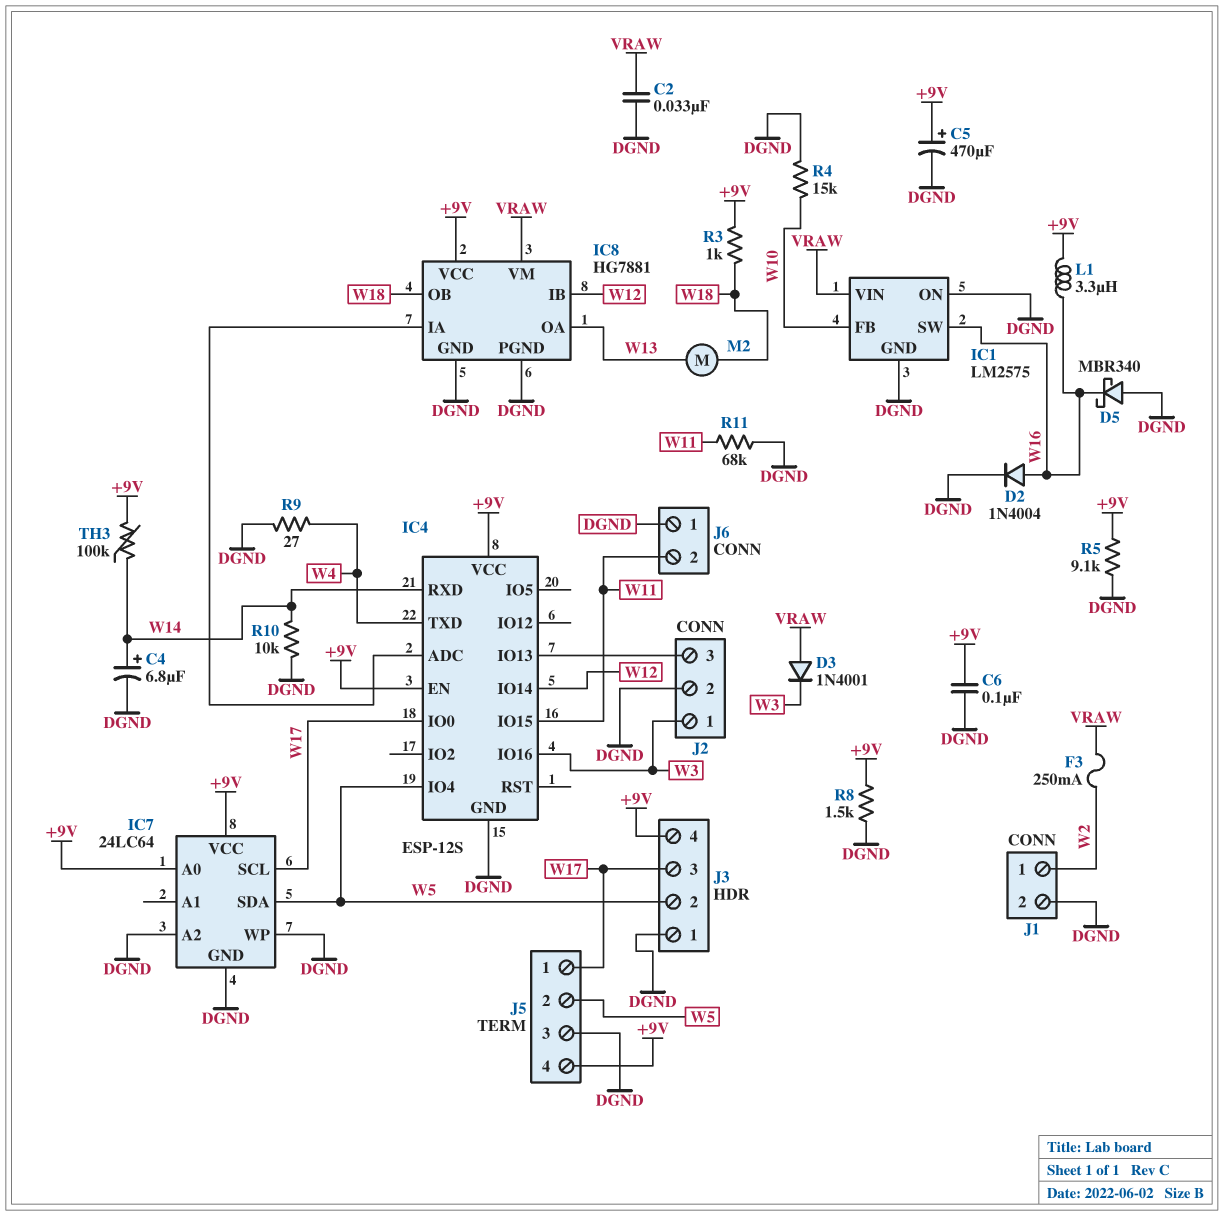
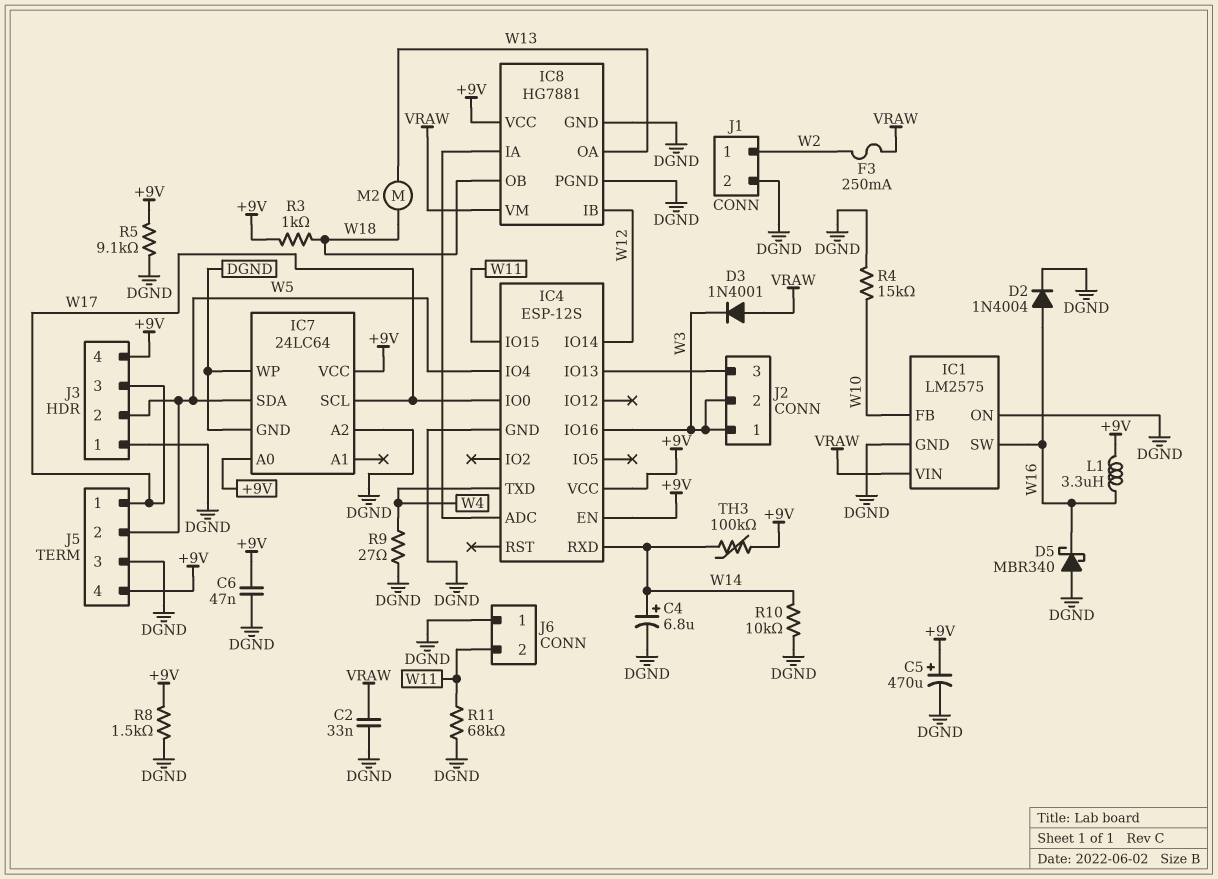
C6: 100nF (+9V, DGND) -> 47nF (+9V, DGND)
J2 pin 2: DGND -> W3

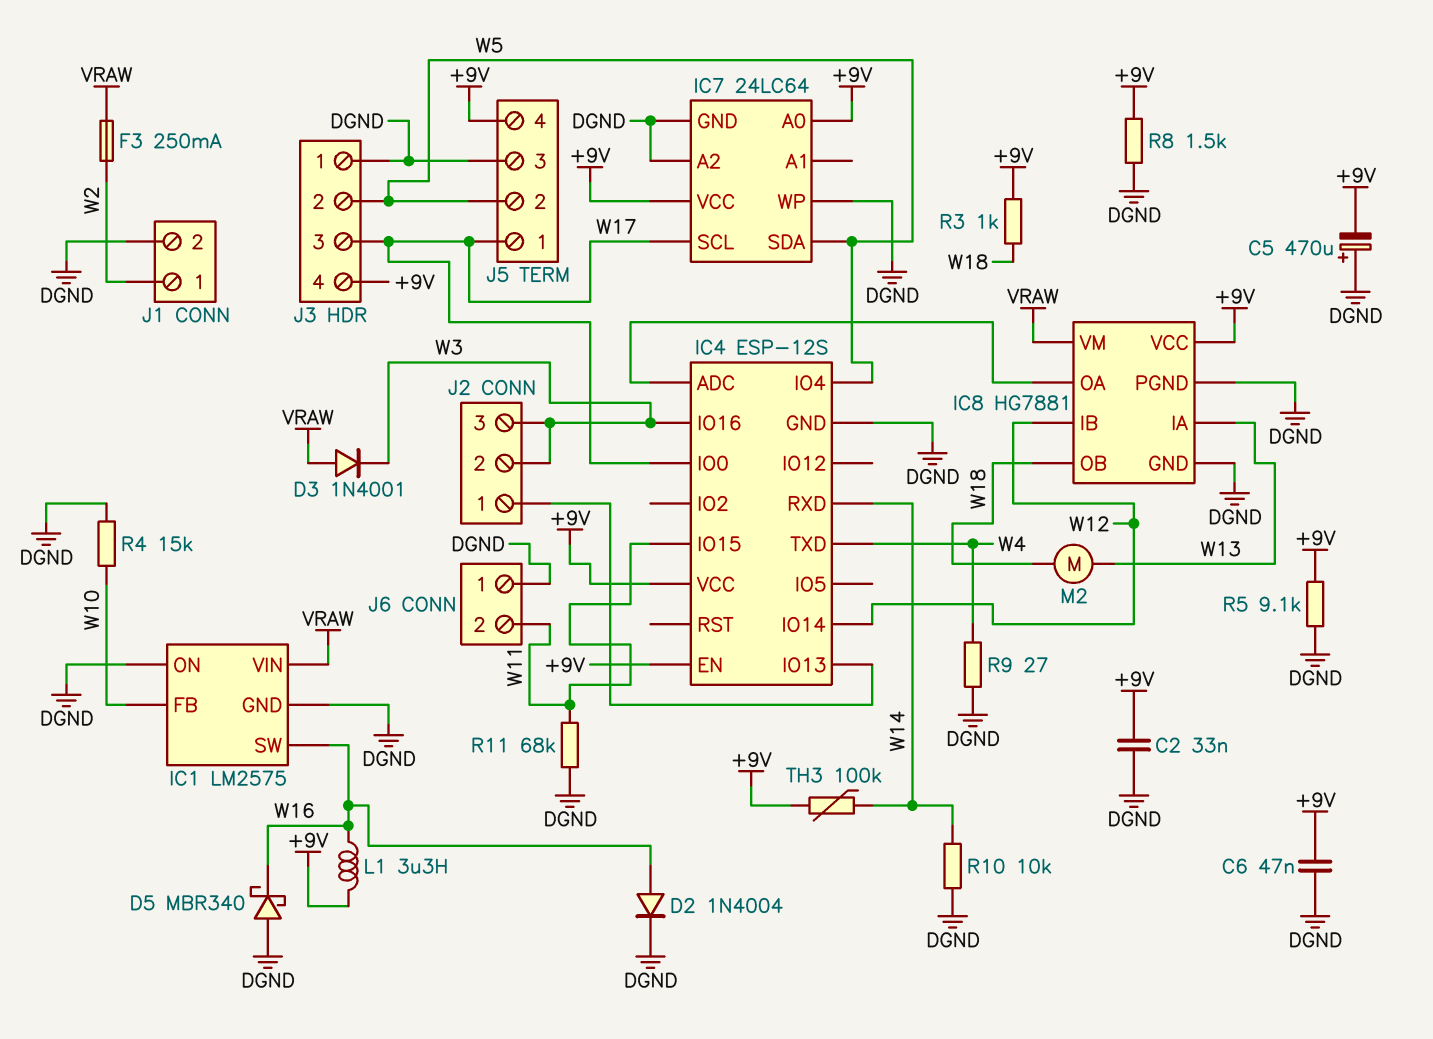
C2: 33nF (DGND, VRAW) -> 33nF (+9V, DGND)
C4: 6.8uF (plus W14, minus DGND) -> none
C5: 470uF (plus +9V, minus DGND) -> 470uF (plus DGND, minus +9V)
IC8 pin IA: IC4/ADC -> W13
IC8 pin OA: W13 -> IC4/ADC
J2 pin 1: W3 -> IC4/IO13
J2 pin 3: IC4/IO13 -> W3

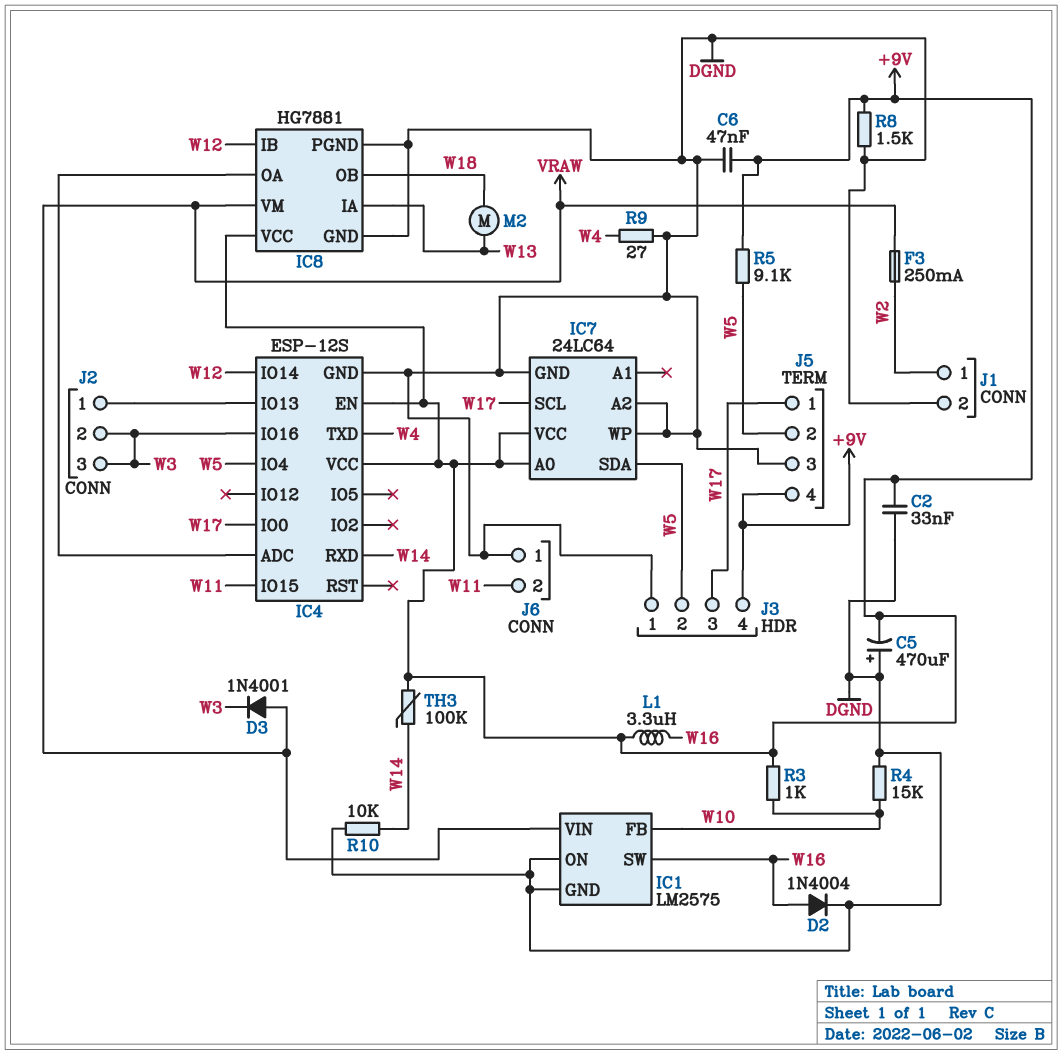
D5: schottky MBR340 (A DGND, K W16) -> none
R3: 1k (+9V, W18) -> 1k (+9V, W10)
R5: 9.1k (+9V, DGND) -> 9.1k (+9V, W5)
R11: 68k (DGND, W11) -> none

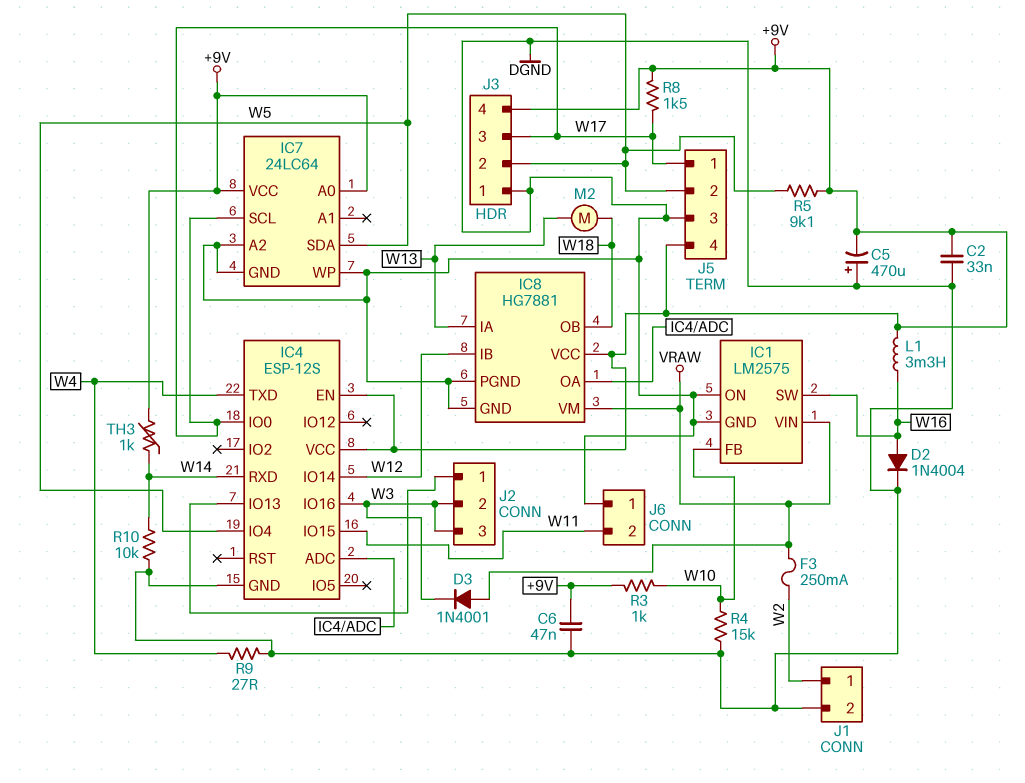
L1: 3.3uH (+9V, W16) -> 3.3mH (+9V, W16)
R8: 1.5k (+9V, DGND) -> 1.5k (+9V, W17)
TH3: 100k (+9V, W14) -> 1k (+9V, W14)

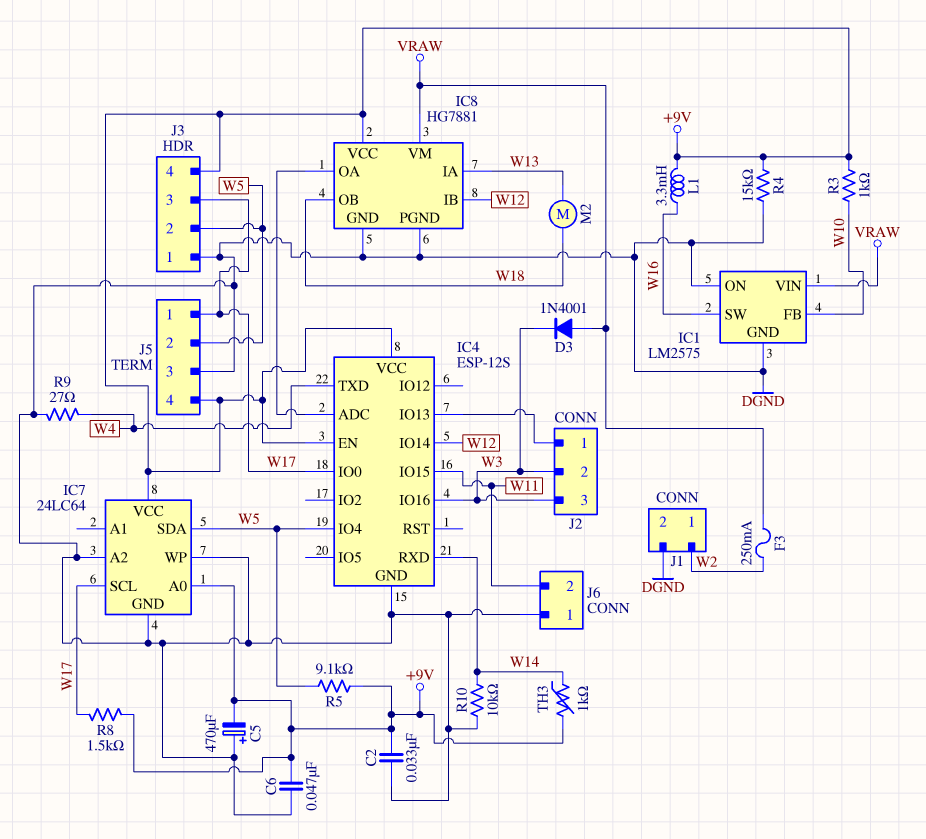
D2: diode 1N4004 (A W16, K DGND) -> none
R4: 15k (DGND, W10) -> 15k (+9V, DGND)

